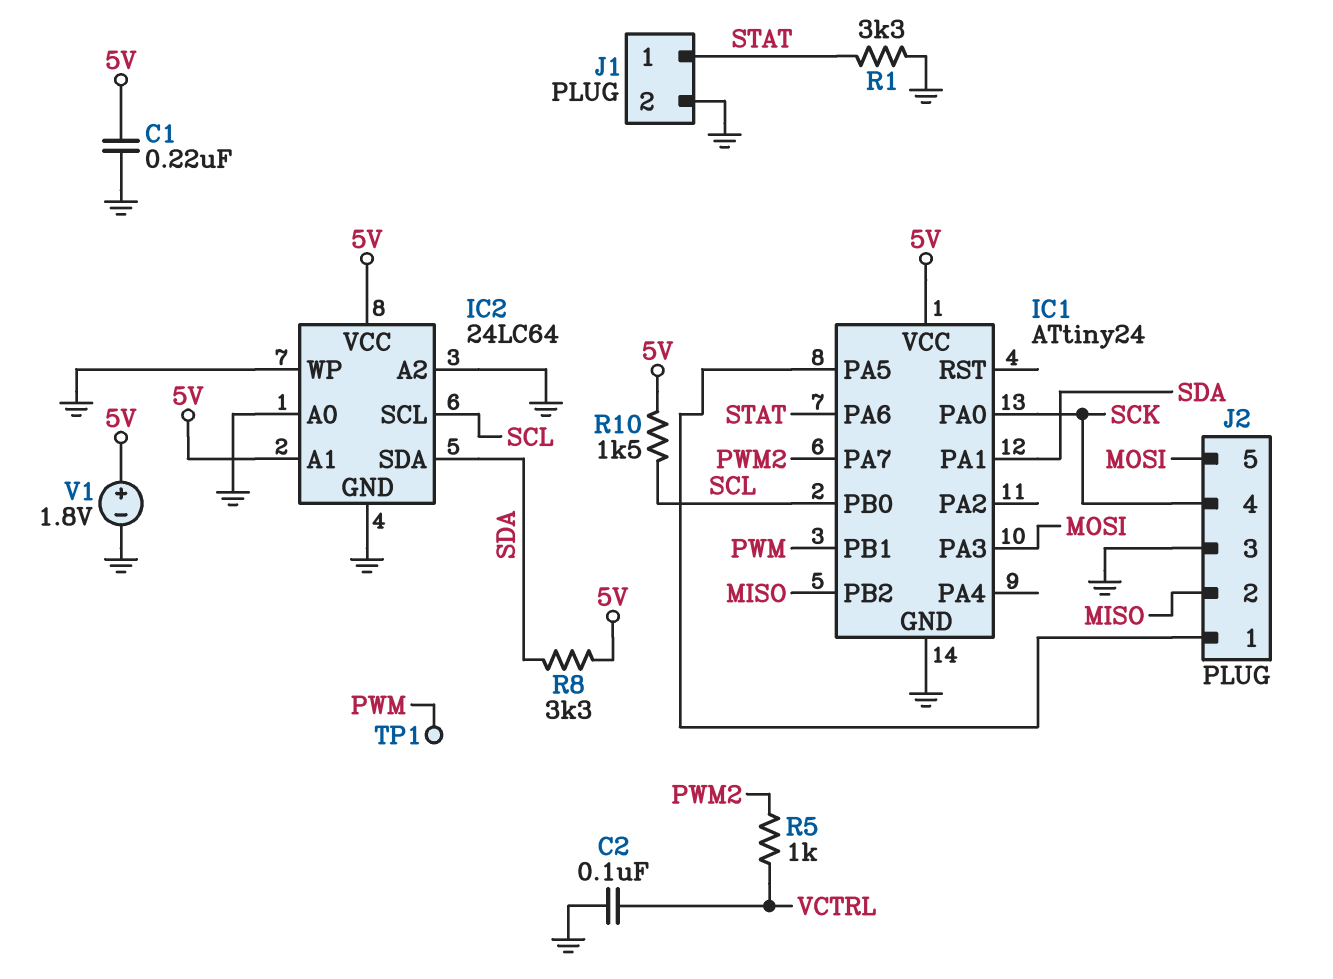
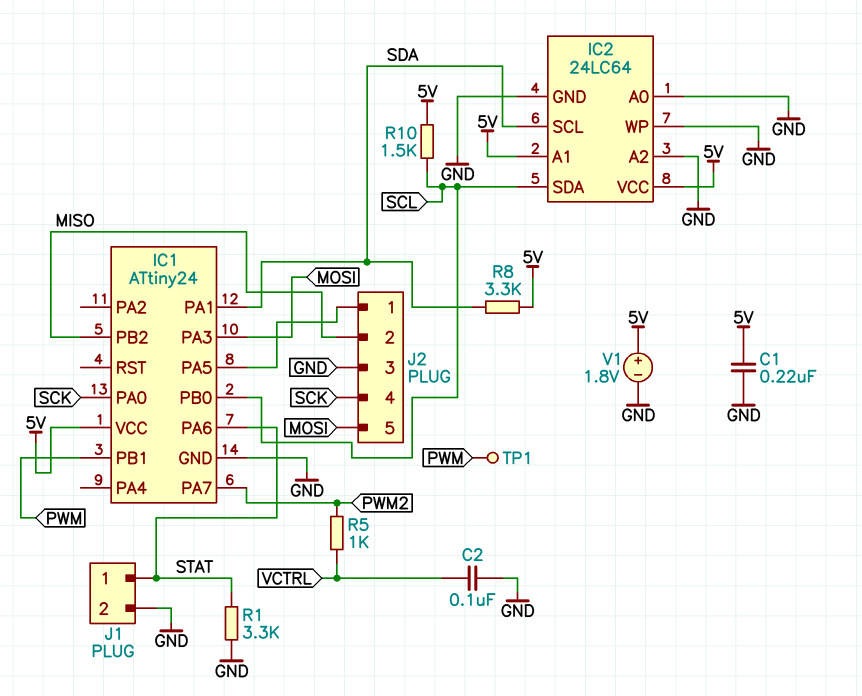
IC2 pin SCL: SCL -> SDA
IC2 pin SDA: SDA -> SCL

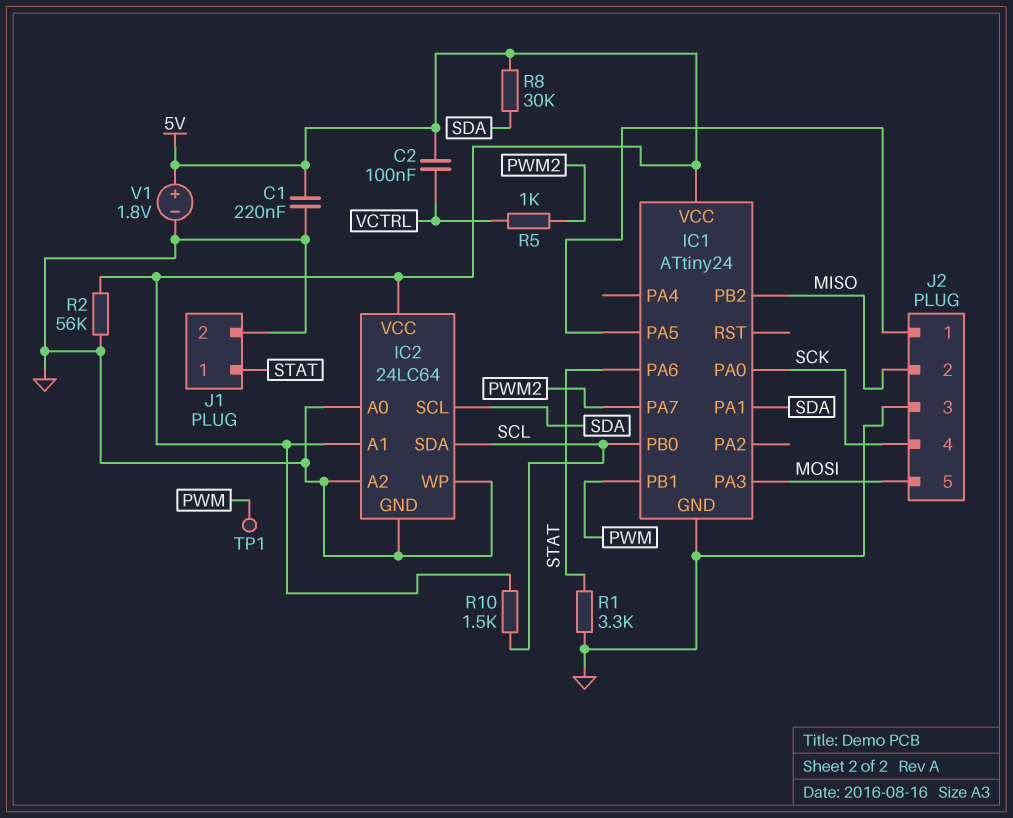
C2: 100nF (GND, VCTRL) -> 100nF (5V, VCTRL)
R2: none -> 56k (5V, GND)
R8: 3.3k (5V, SDA) -> 30k (5V, SDA)

